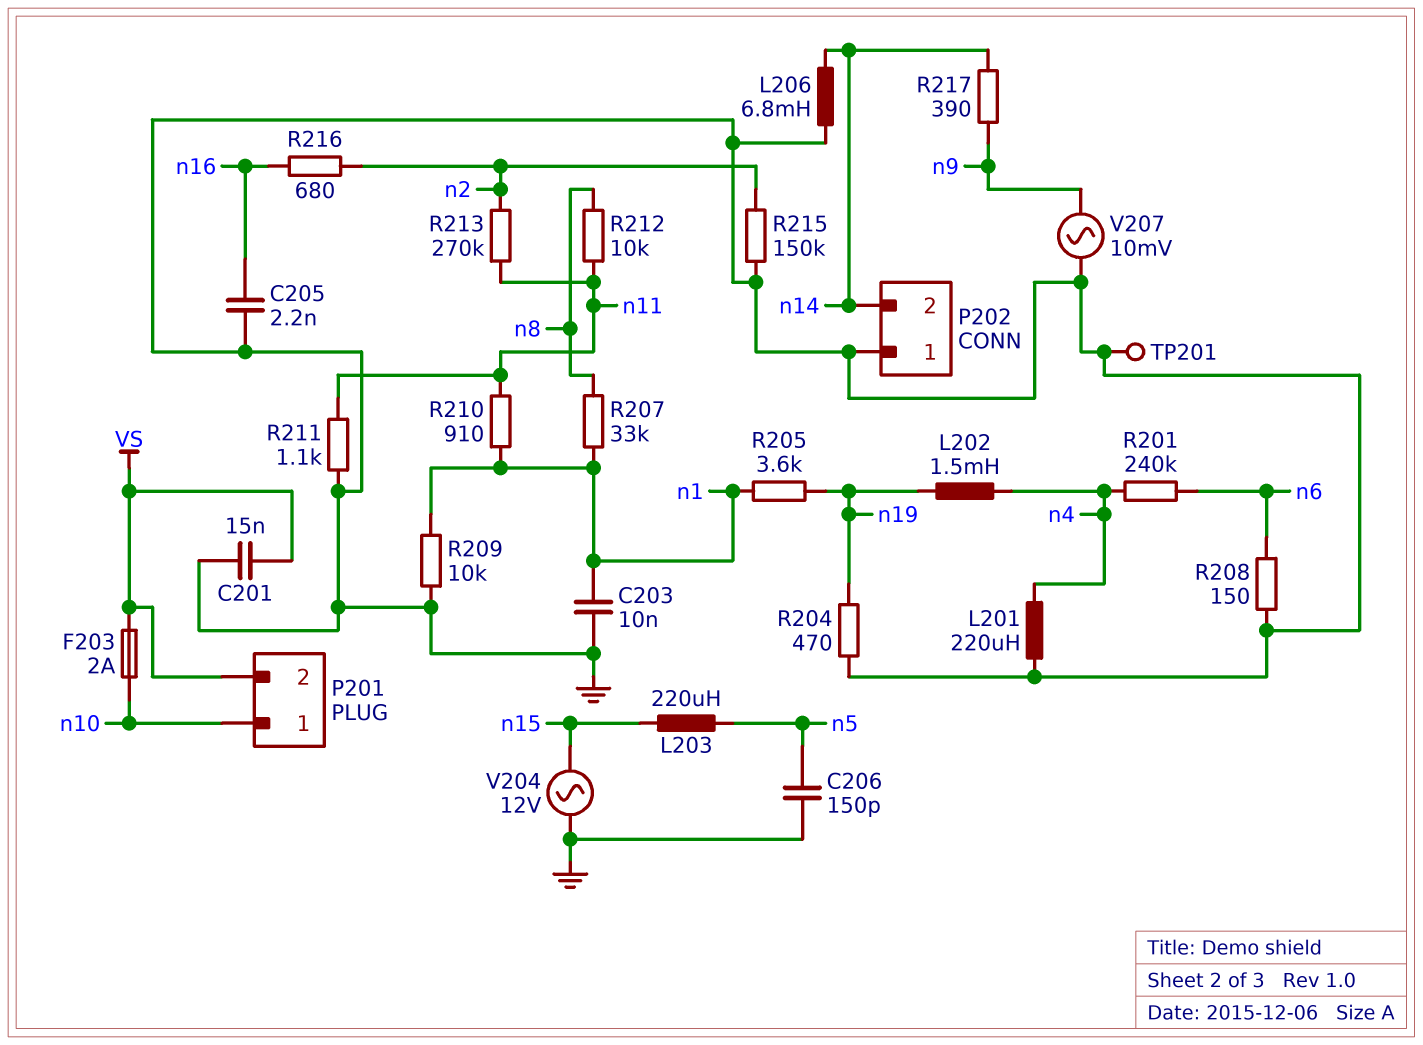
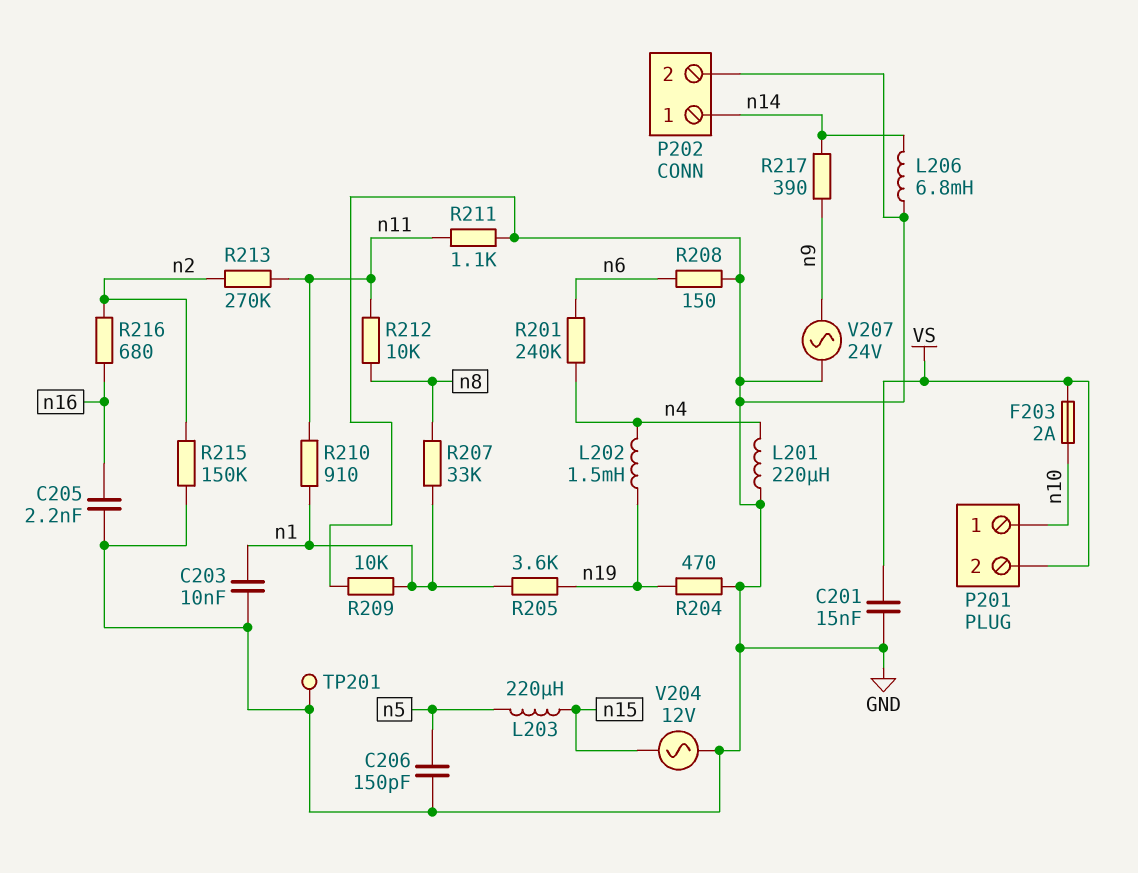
P202 pin 1: GND -> n14
P202 pin 2: n14 -> GND
V207: AC 10mV (GND, n9) -> AC 24V (GND, n9)

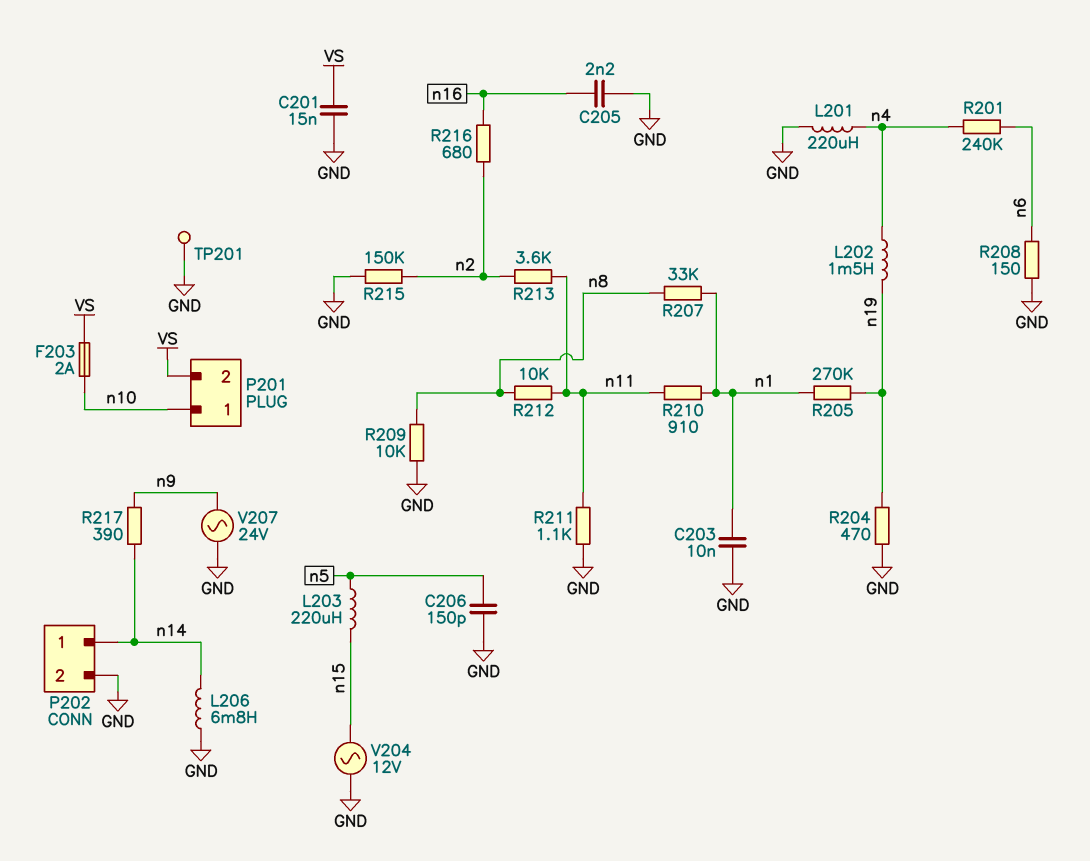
R205: 3.6k (n1, n19) -> 270k (n1, n19)
R209: 10k (GND, n1) -> 10k (GND, n8)
R213: 270k (n2, n11) -> 3.6k (n2, n11)

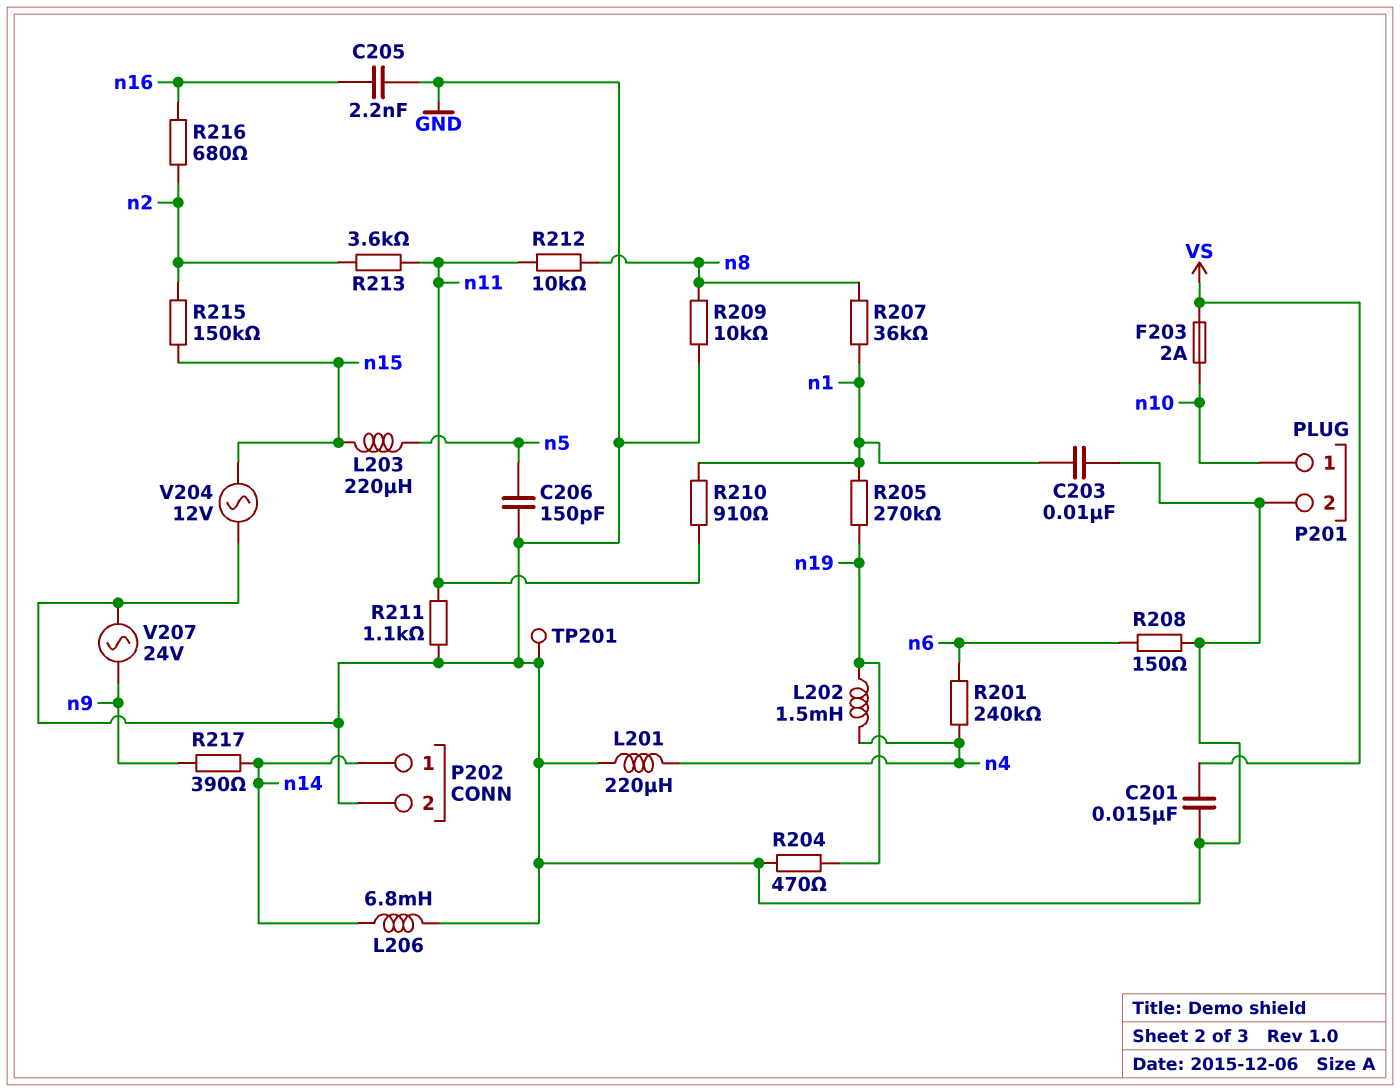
P201 pin 2: VS -> GND
R207: 33k (n1, n8) -> 36k (n1, n8)
R215: 150k (GND, n2) -> 150k (n2, n15)

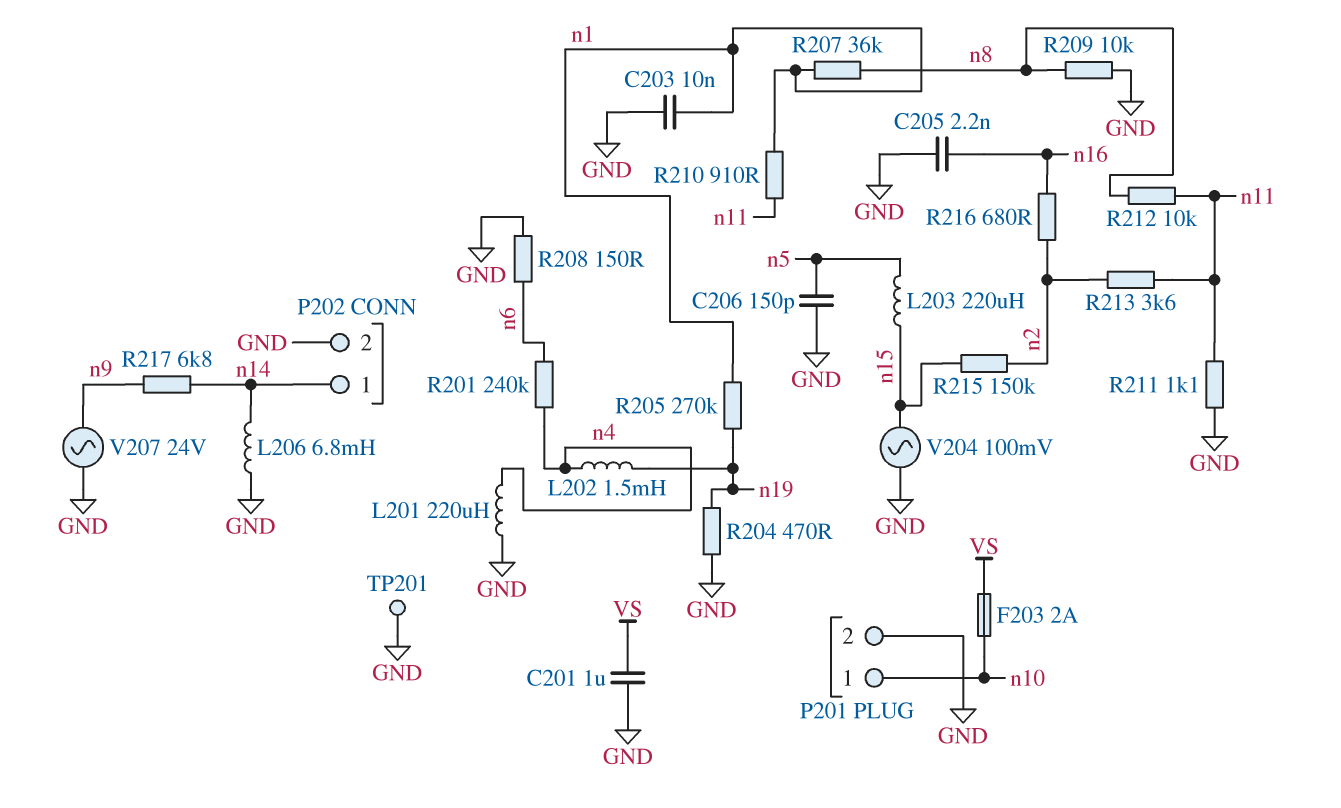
C201: 15nF (GND, VS) -> 1uF (GND, VS)
R217: 390 (n9, n14) -> 6.8k (n9, n14)
V204: AC 12V (GND, n15) -> AC 100mV (GND, n15)

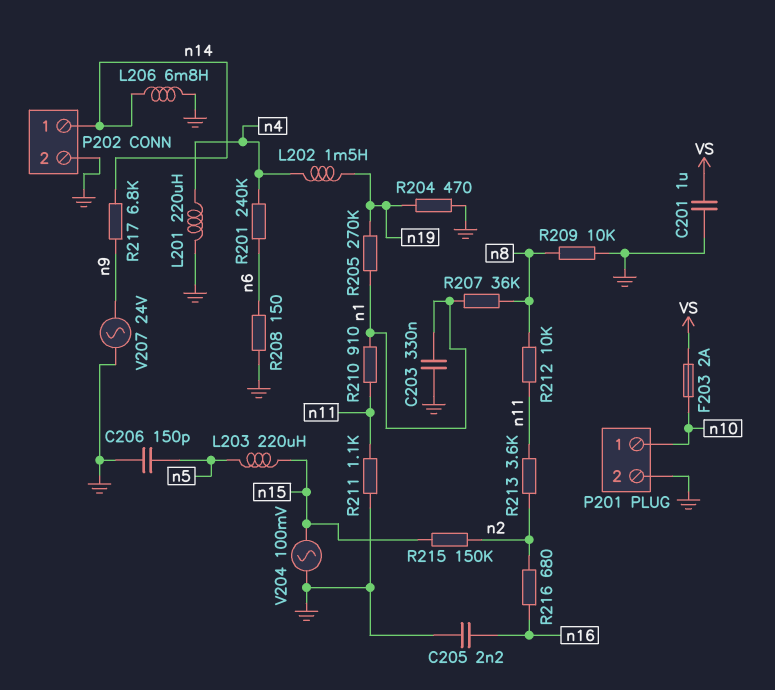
C203: 10nF (GND, n1) -> 330nF (GND, n1)
TP201: test point (GND) -> none

